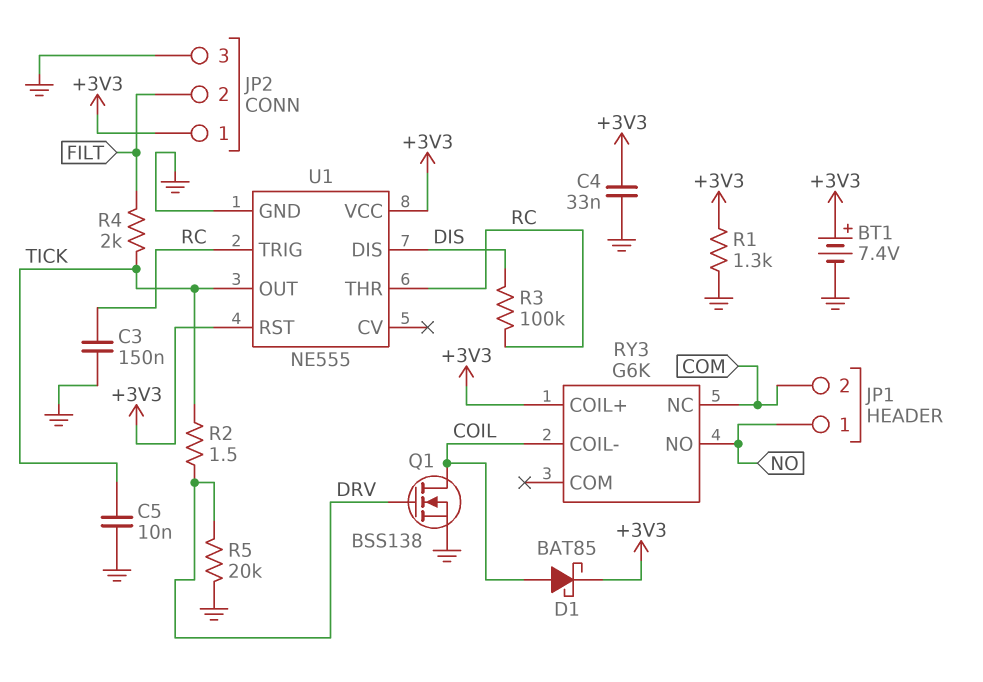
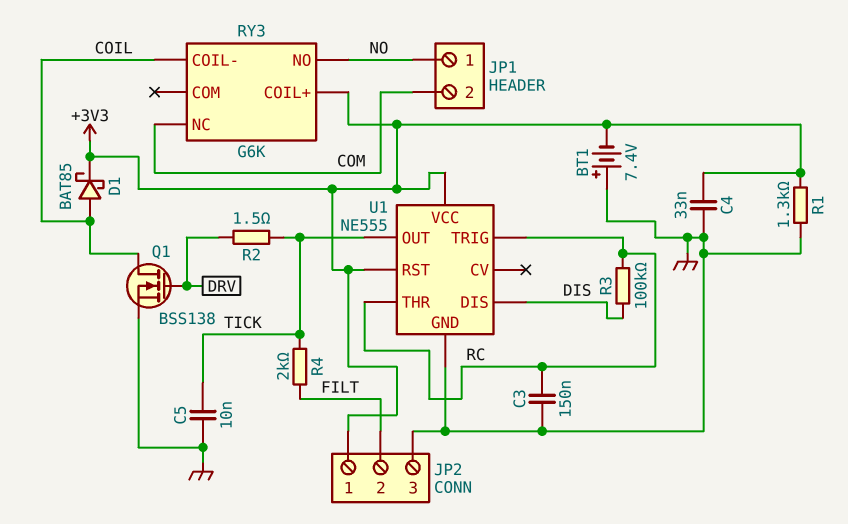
BT1: 7.4V (plus +3V3, minus GND) -> 7.4V (plus GND, minus +3V3)
R5: 20k (DRV, GND) -> none

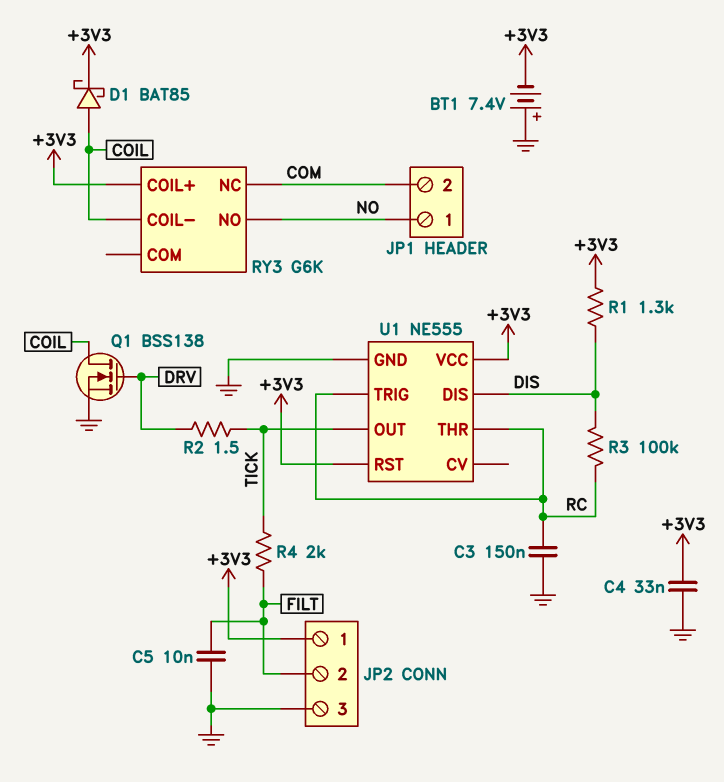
C5: 10nF (GND, TICK) -> 10nF (FILT, GND)
R1: 1.3k (+3V3, GND) -> 1.3k (+3V3, DIS)

